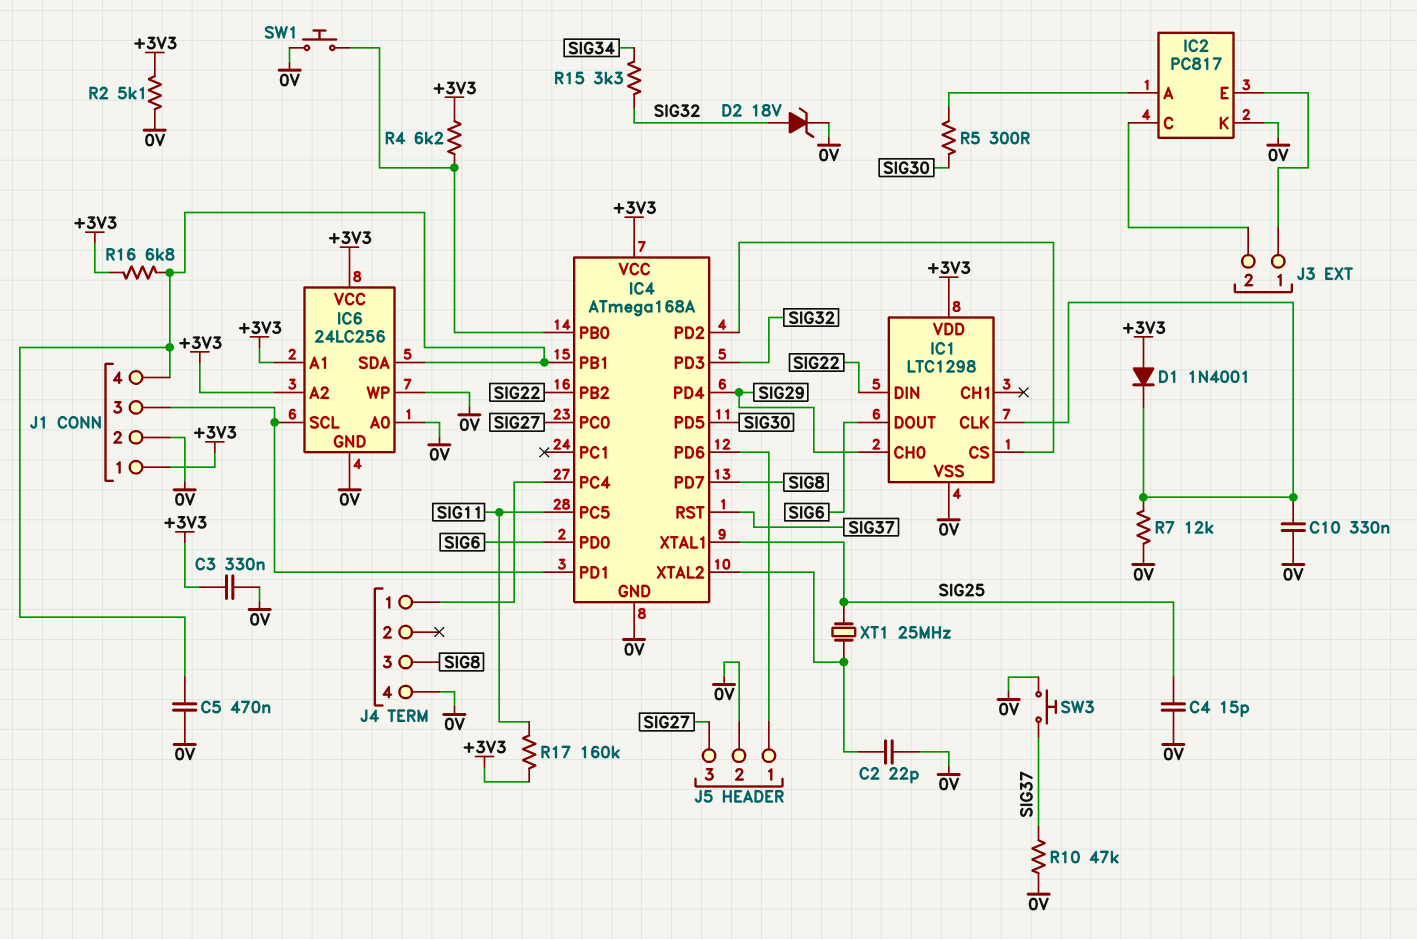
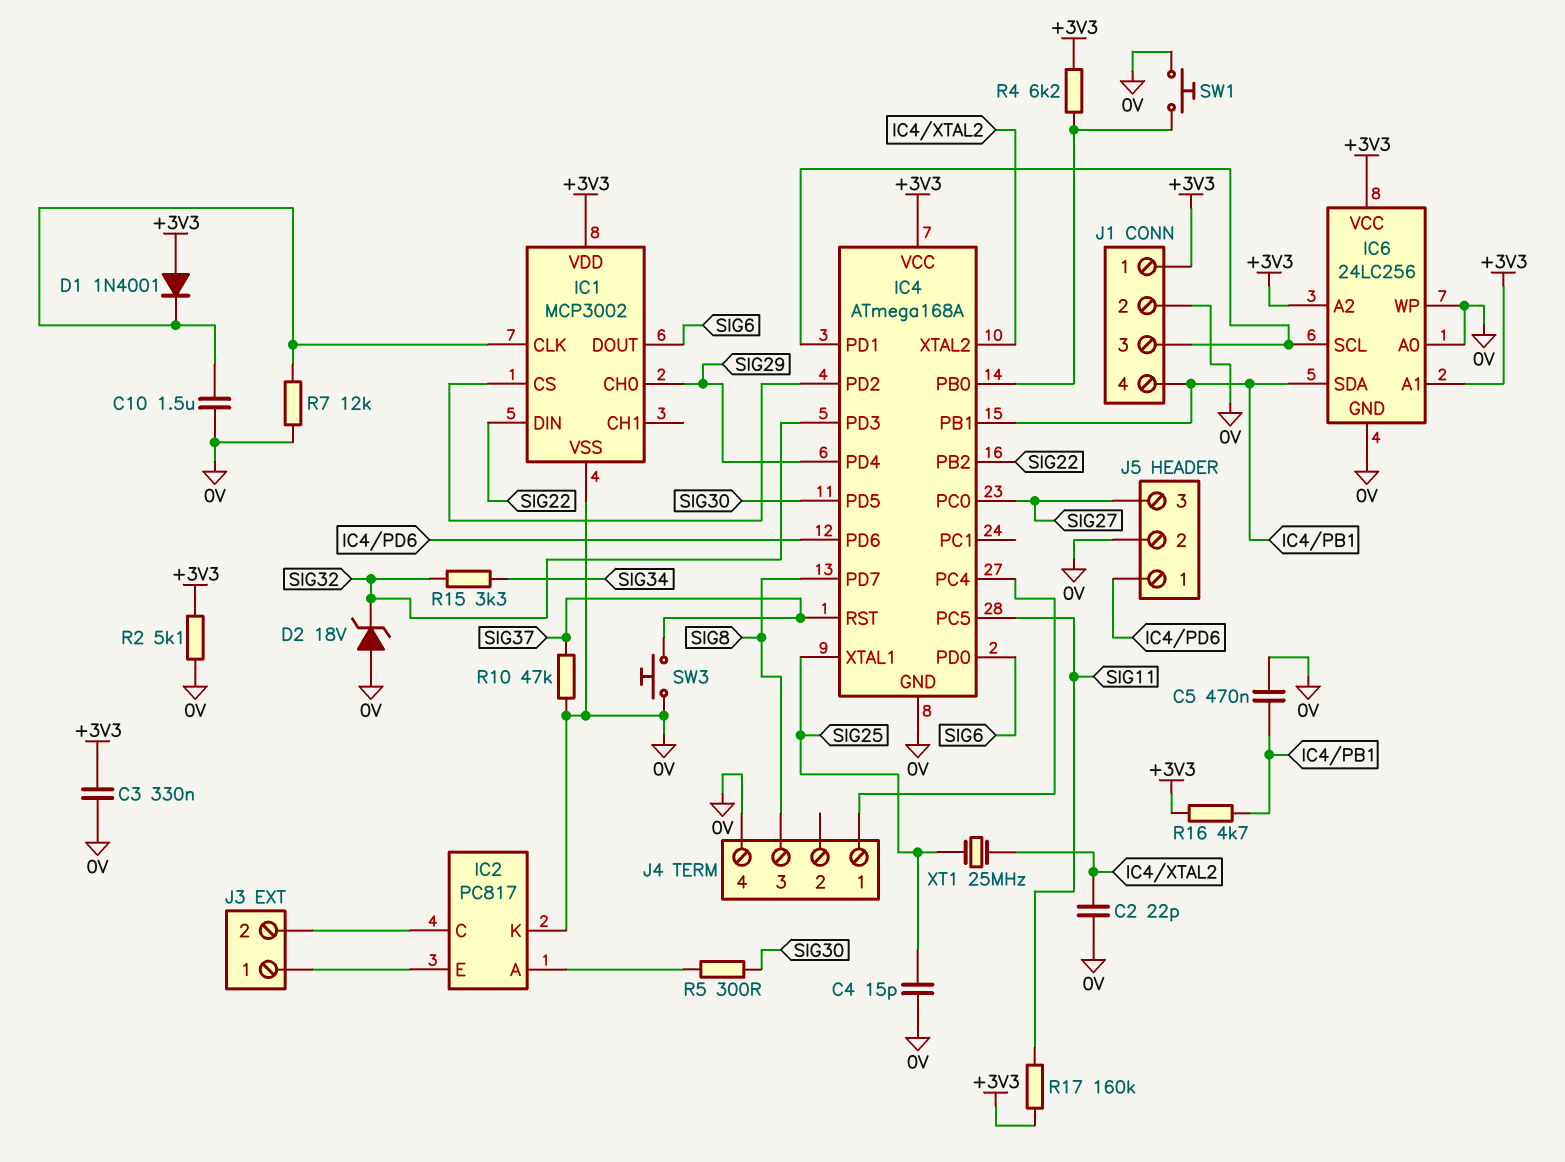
C10: 330nF (0V, IC1/CLK) -> 1.5uF (0V, IC1/CLK)
D2: zener 18V (A SIG32, K 0V) -> zener 18V (A 0V, K SIG32)
IC1: LTC1298 -> MCP3002
R16: 6.8k (+3V3, IC4/PB1) -> 4.7k (+3V3, IC4/PB1)

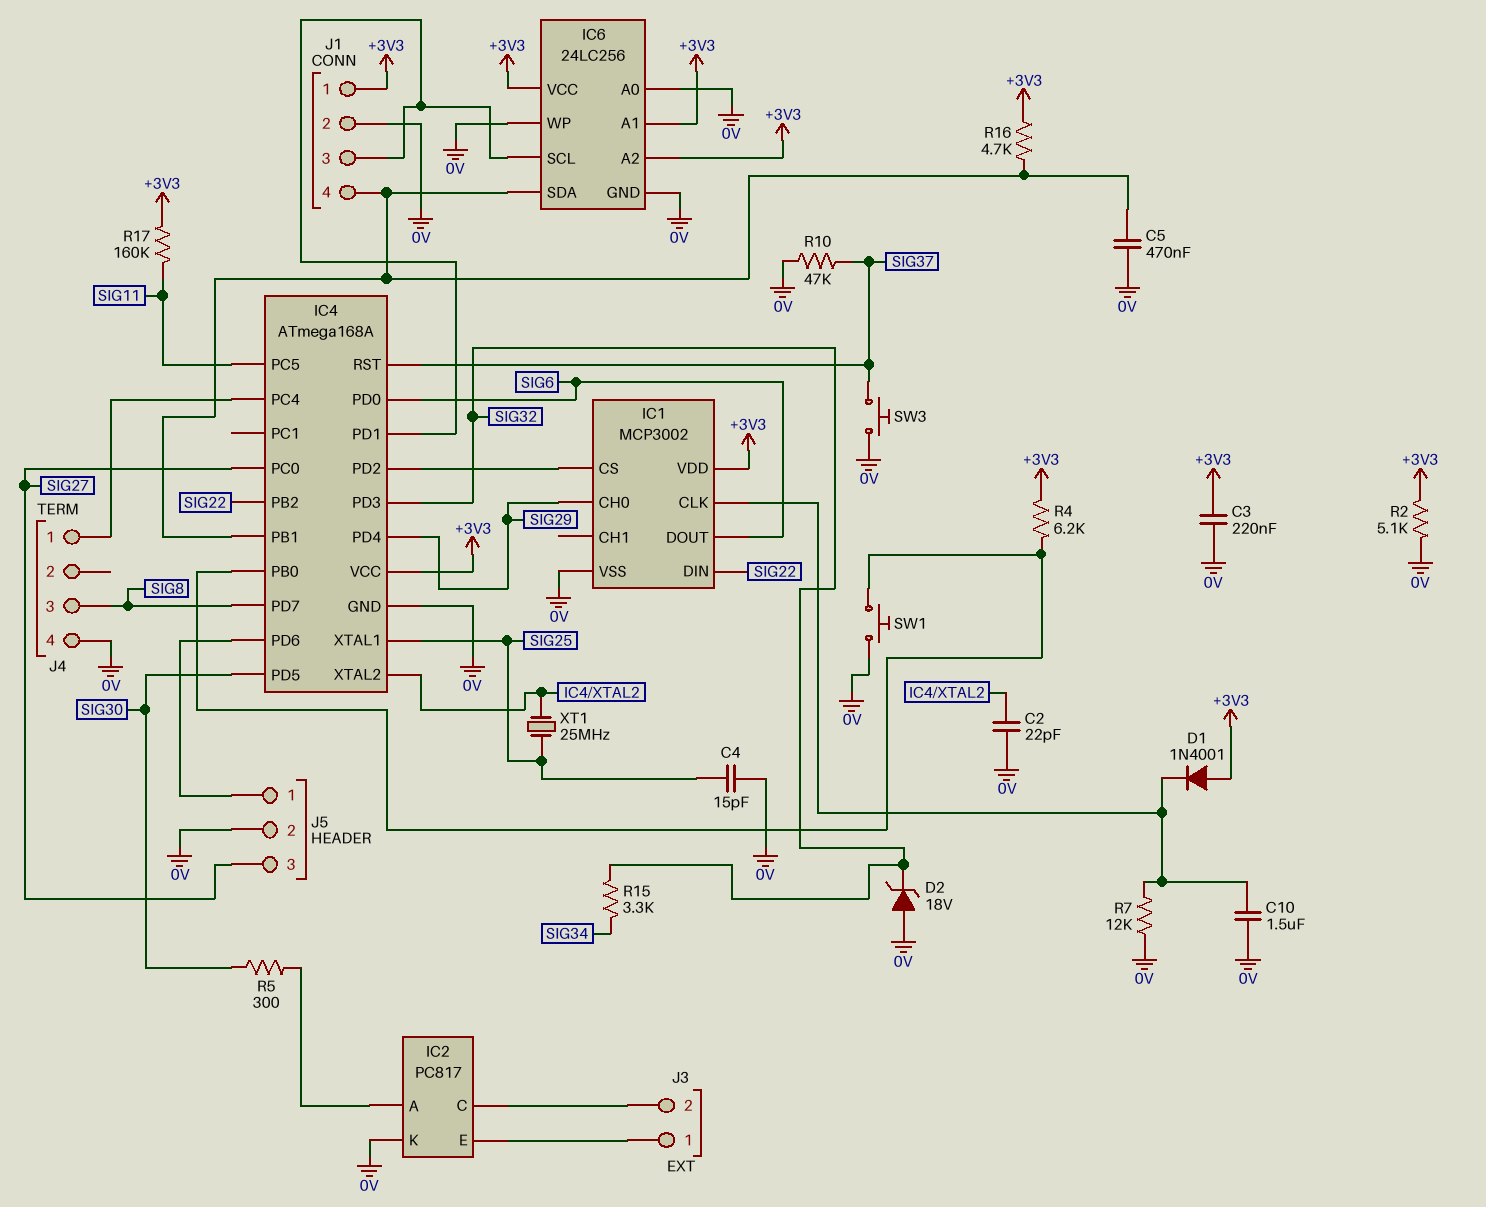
C3: 330nF (+3V3, 0V) -> 220nF (+3V3, 0V)

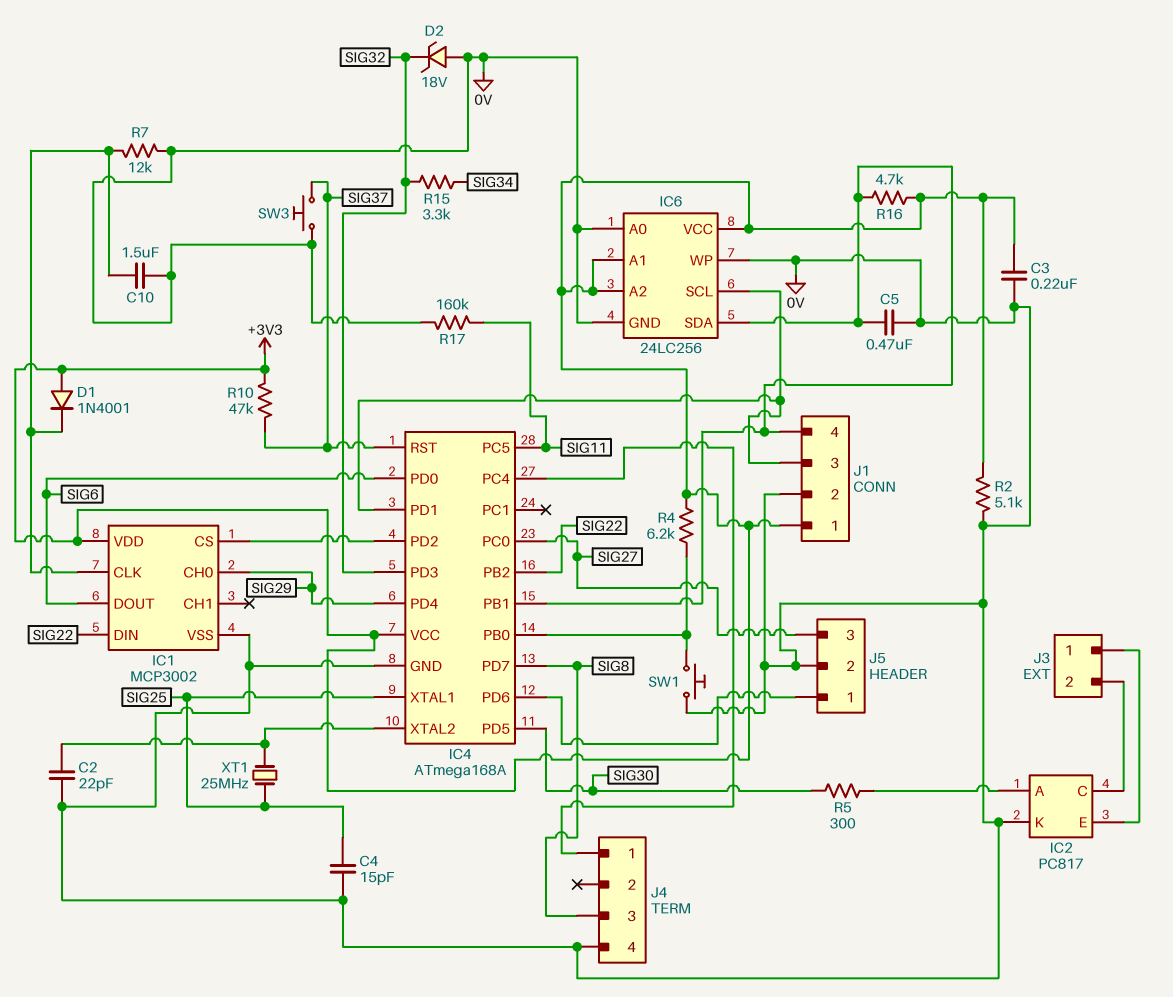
R10: 47k (0V, SIG37) -> 47k (+3V3, SIG37)
R17: 160k (+3V3, SIG11) -> 160k (0V, SIG11)

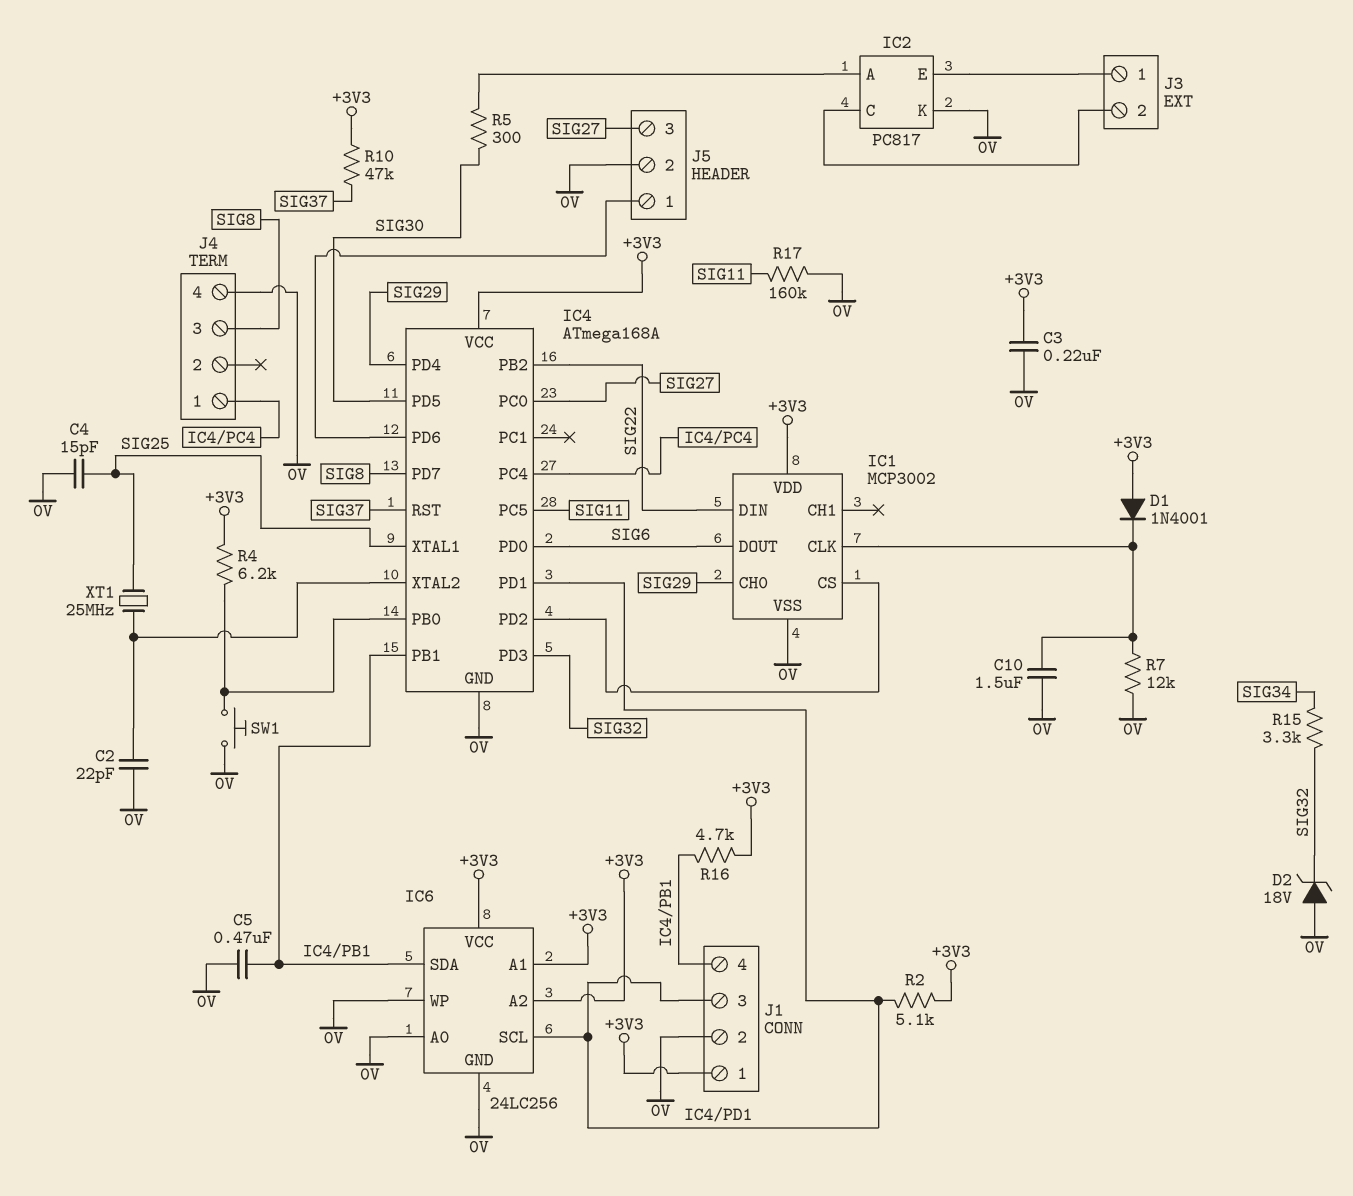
R2: 5.1k (+3V3, 0V) -> 5.1k (+3V3, IC4/PD1)
SW3: button (0V, SIG37) -> none

